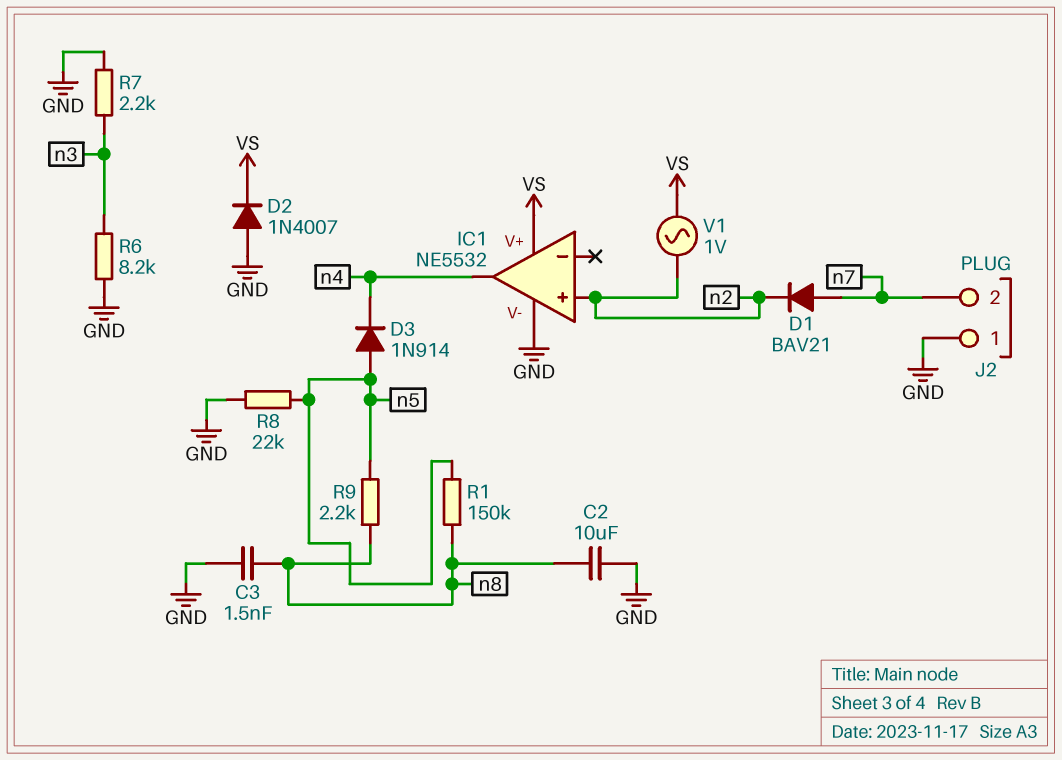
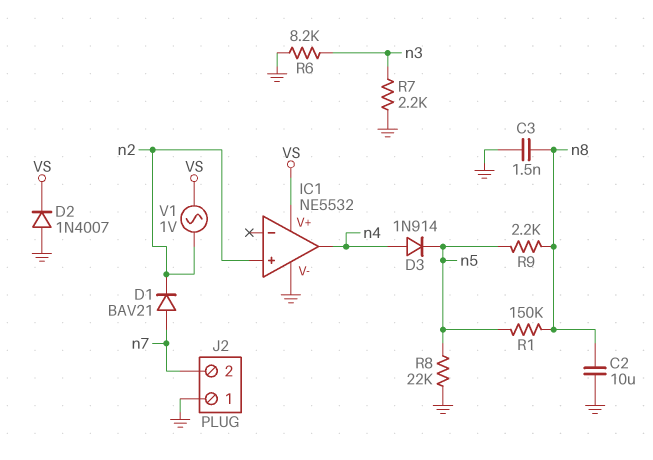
D3: diode 1N914 (A n5, K n4) -> diode 1N914 (A n4, K n5)

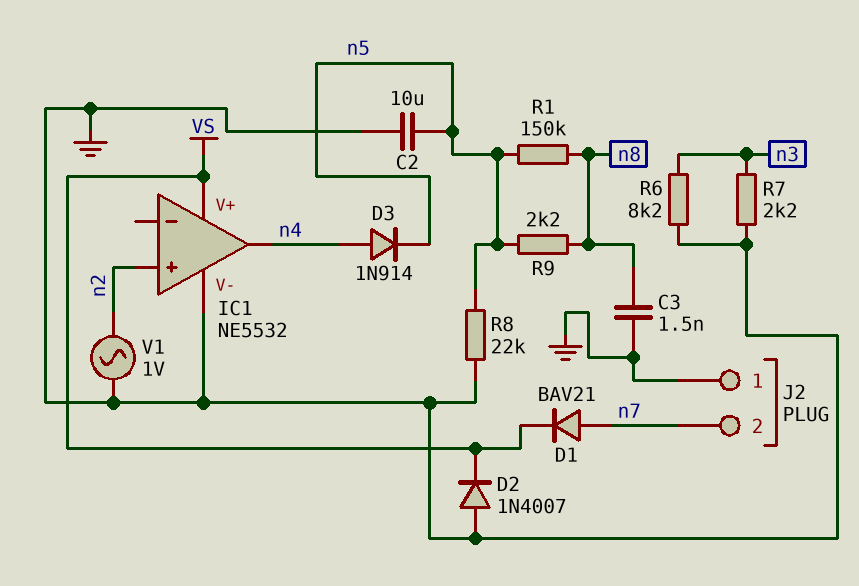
C2: 10uF (GND, n8) -> 10uF (GND, n5)
D1: diode BAV21 (A n7, K n2) -> diode BAV21 (A n7, K VS)
V1: AC 1V (VS, n2) -> AC 1V (GND, n2)

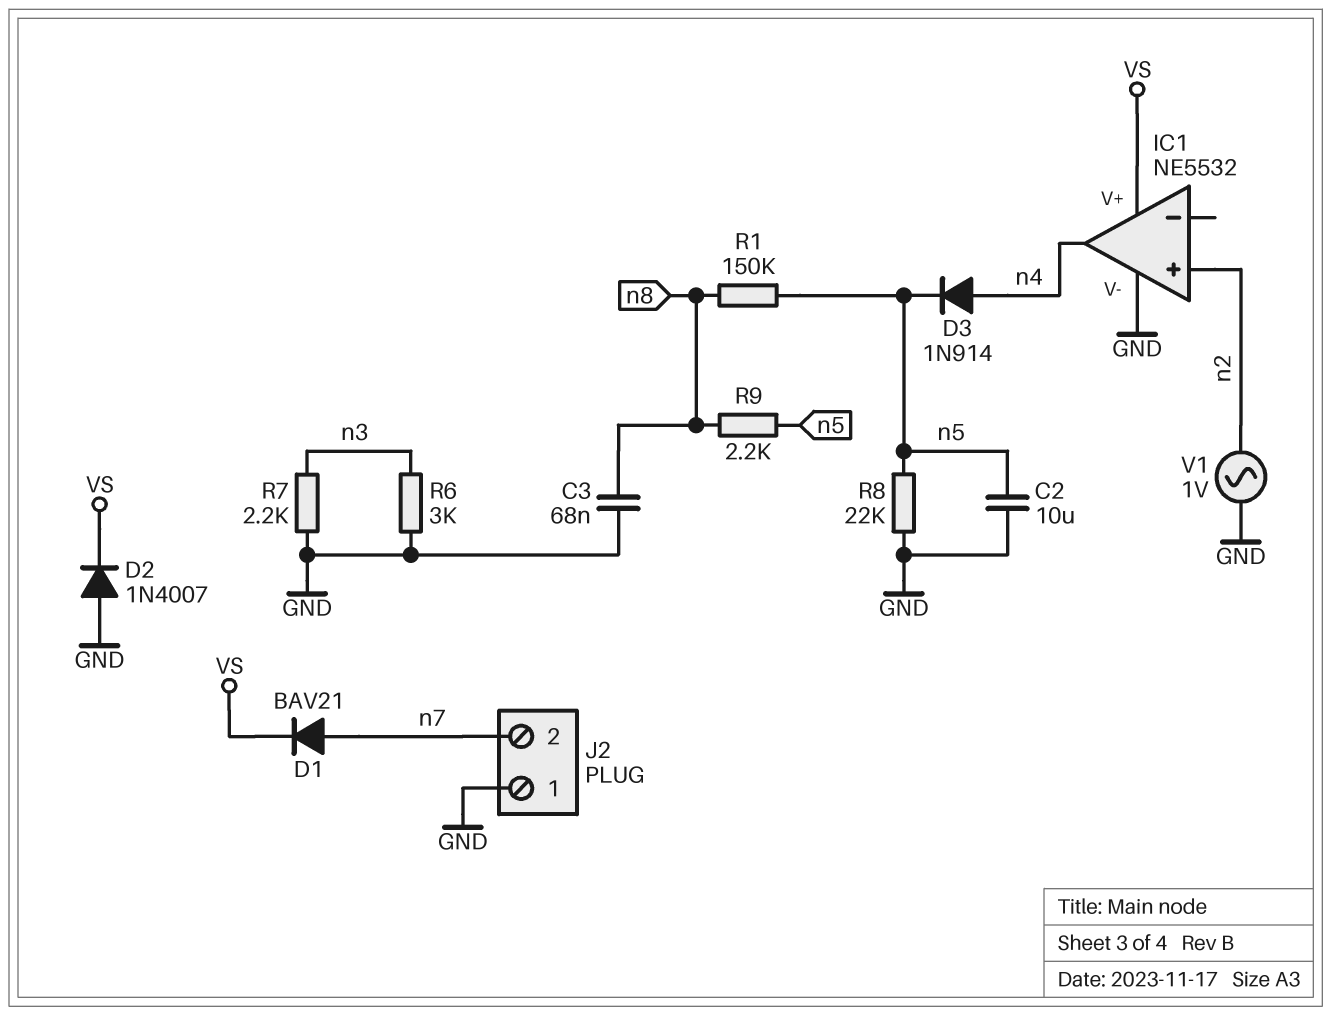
C3: 1.5nF (GND, n8) -> 68nF (GND, n8)
R6: 8.2k (GND, n3) -> 3k (GND, n3)

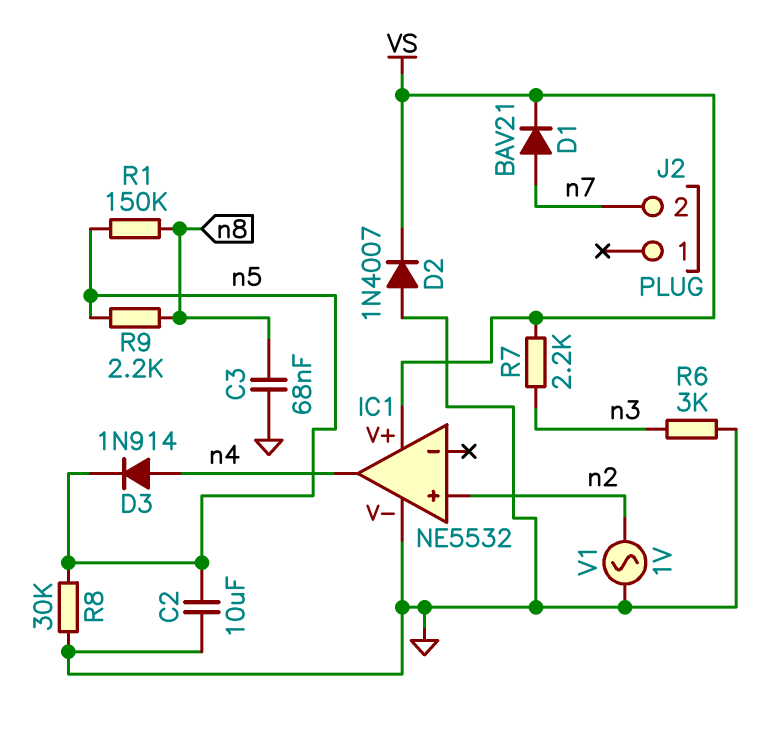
J2 pin 1: GND -> none
R7: 2.2k (GND, n3) -> 2.2k (VS, n3)
R8: 22k (GND, n5) -> 30k (GND, n5)

